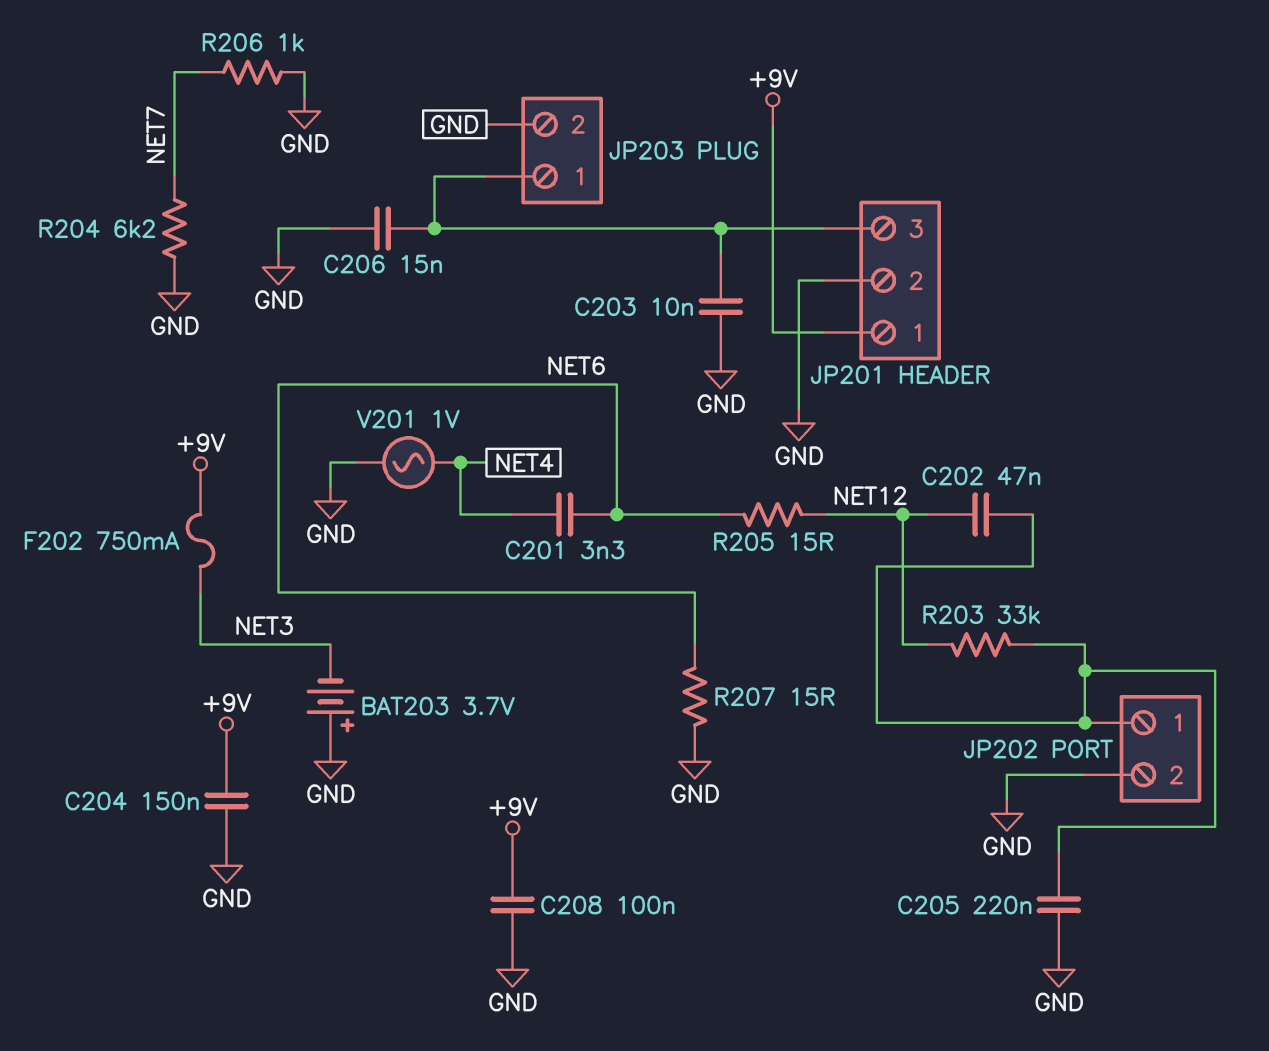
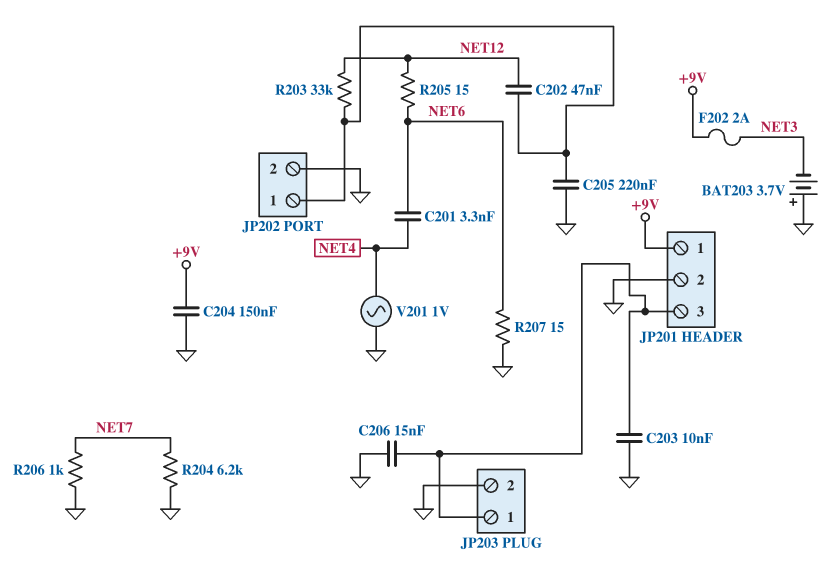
C208: 100nF (+9V, GND) -> none
F202: 750mA (+9V, NET3) -> 2A (+9V, NET3)

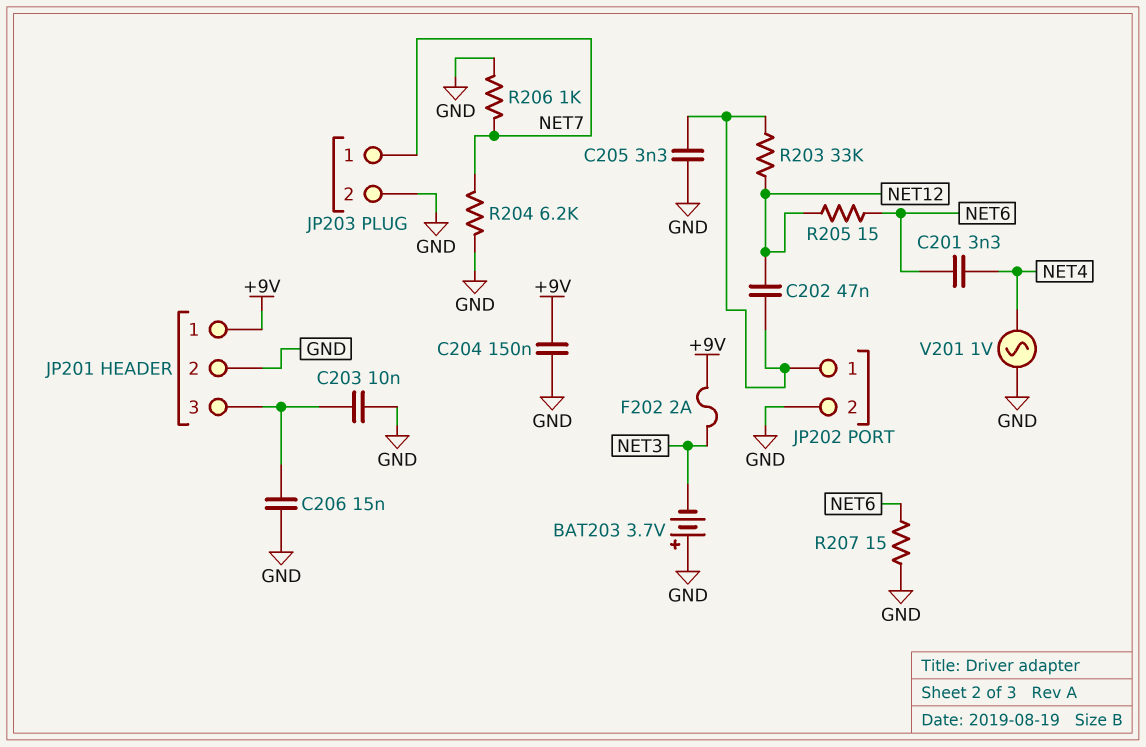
C205: 220nF (GND, JP202/1) -> 3.3nF (GND, JP202/1)
JP203 pin 1: JP201/3 -> NET7

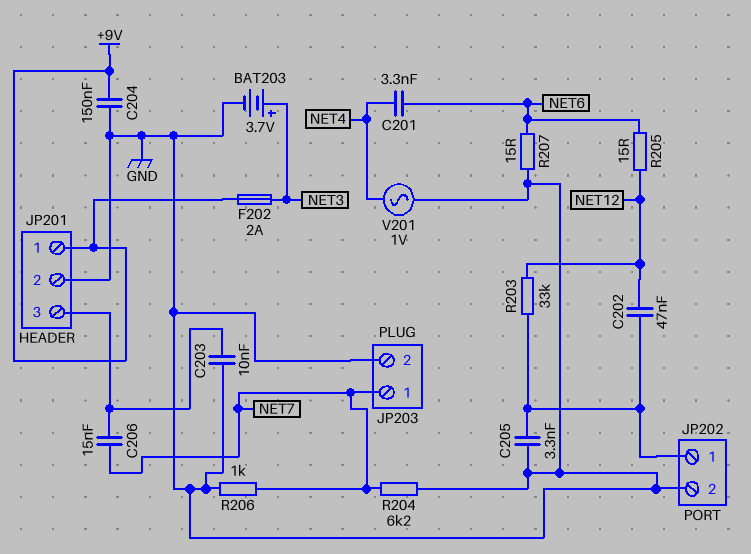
BAT203: 3.7V (plus GND, minus NET3) -> 3.7V (plus NET3, minus GND)
C206: 15nF (GND, JP201/3) -> 15nF (JP201/3, NET7)

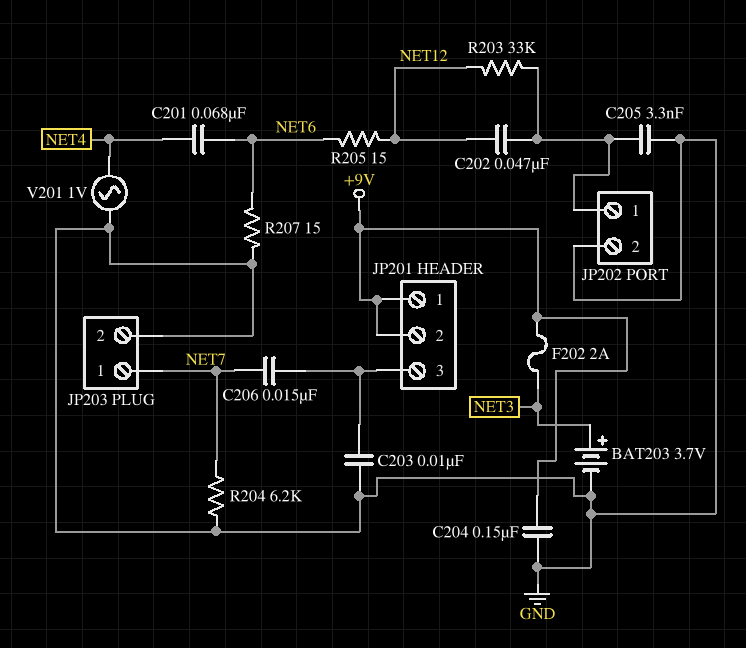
C201: 3.3nF (NET4, NET6) -> 68nF (NET4, NET6)
JP201 pin 2: GND -> +9V
R206: 1k (GND, NET7) -> none

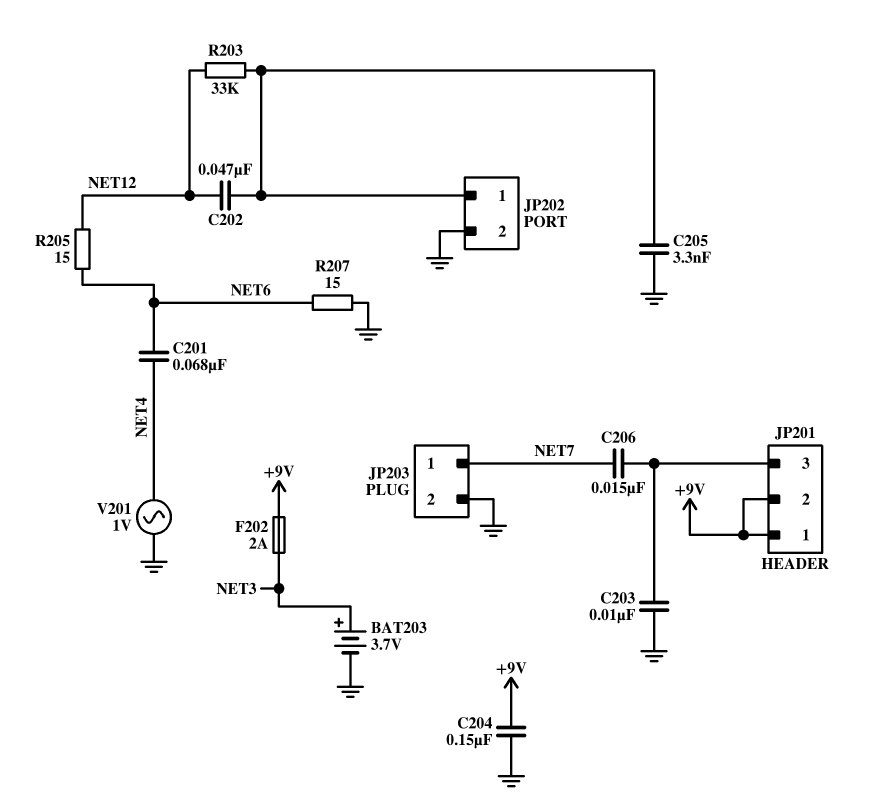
R204: 6.2k (GND, NET7) -> none

